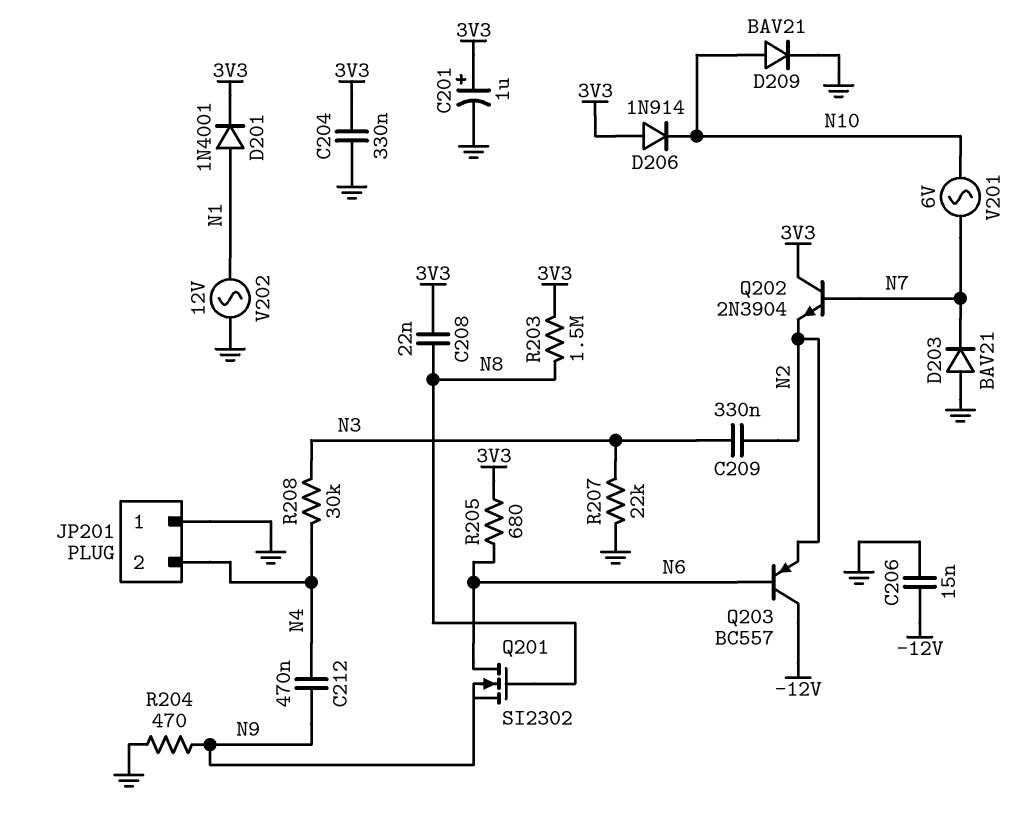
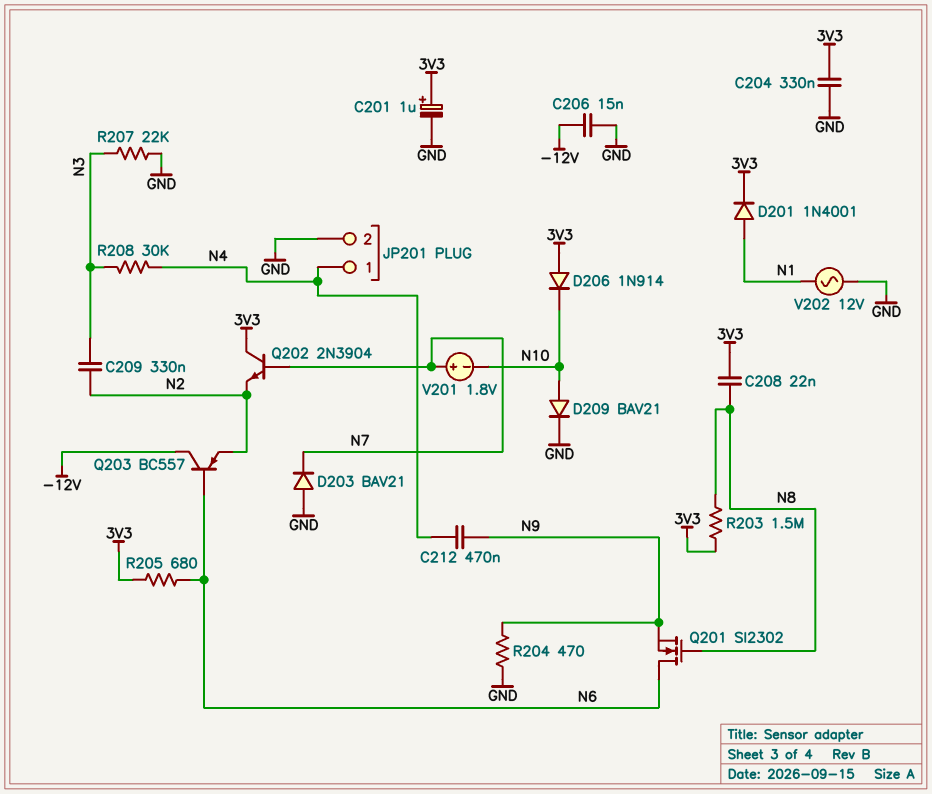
JP201 pin 1: GND -> N4
JP201 pin 2: N4 -> GND
V201: AC 6V (N7, N10) -> 1.8V (plus N7, minus N10)

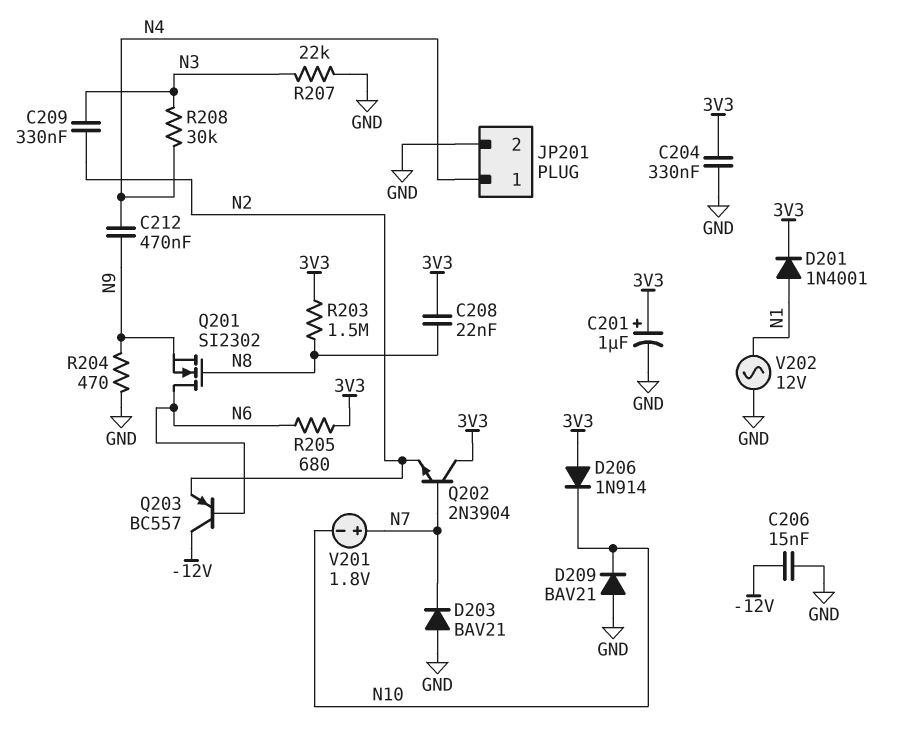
D209: diode BAV21 (A N10, K GND) -> diode BAV21 (A GND, K N10)

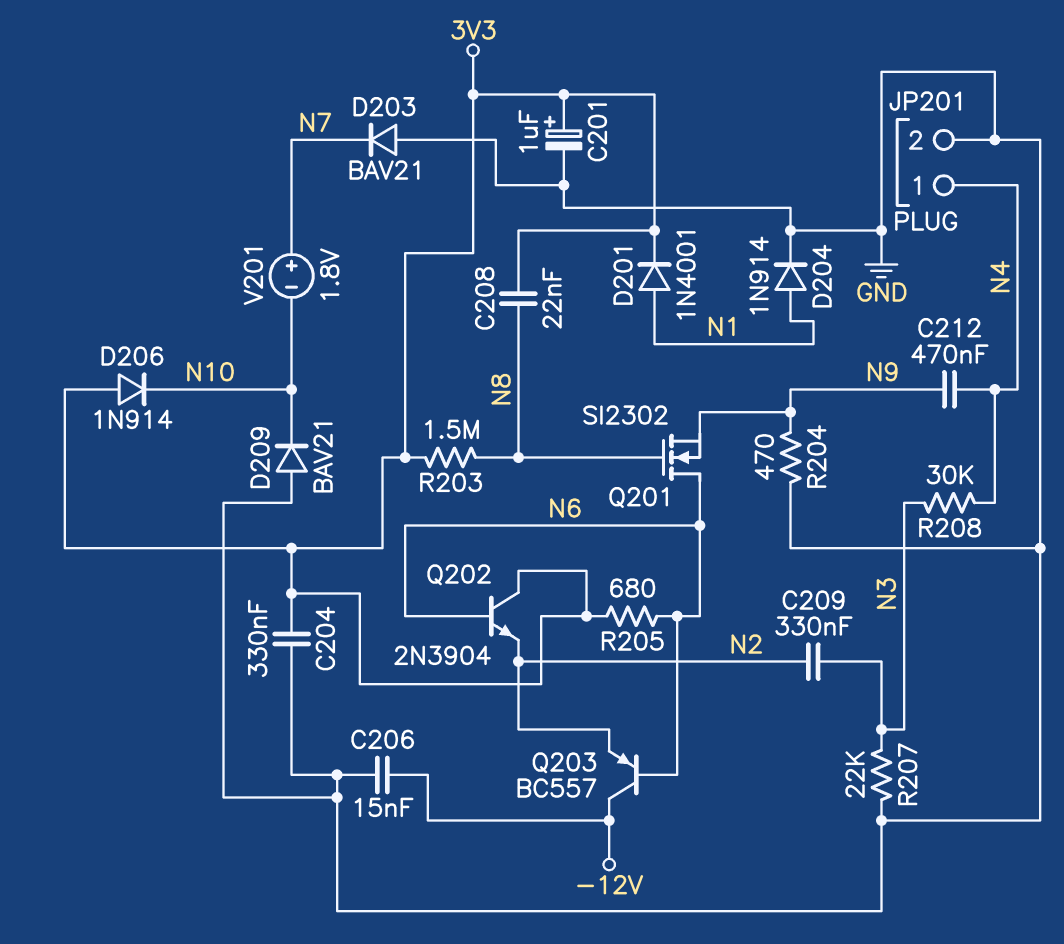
D204: none -> diode 1N914 (A N1, K GND)
Q202: NPN 2N3904 (B N7, C 3V3, E N2) -> NPN 2N3904 (B N6, C 3V3, E N2)
V202: AC 12V (GND, N1) -> none

